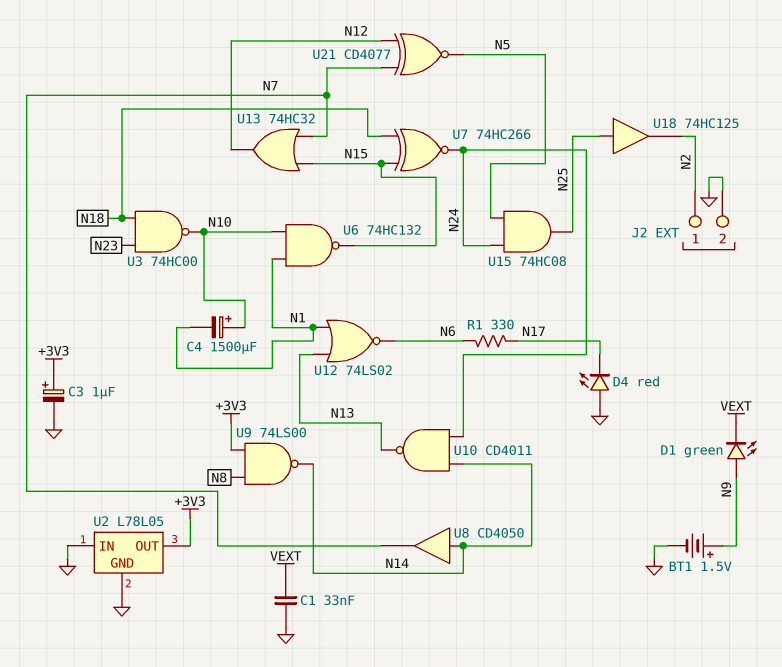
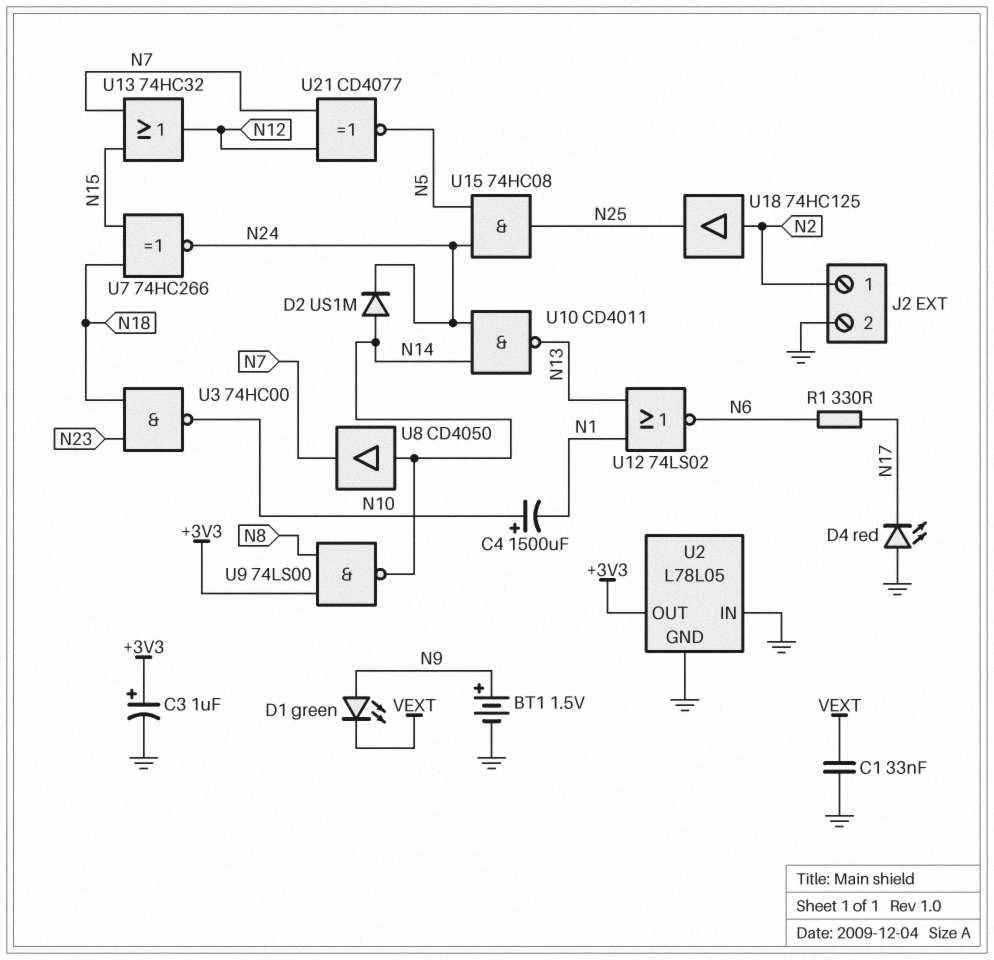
D2: none -> diode US1M (A N14, K N24)
U6: NAND 74HC132 (in N1, in N10, out N15) -> none
U18: buffer 74HC125 (in N25, out N2) -> buffer 74HC125 (in N2, out N25)

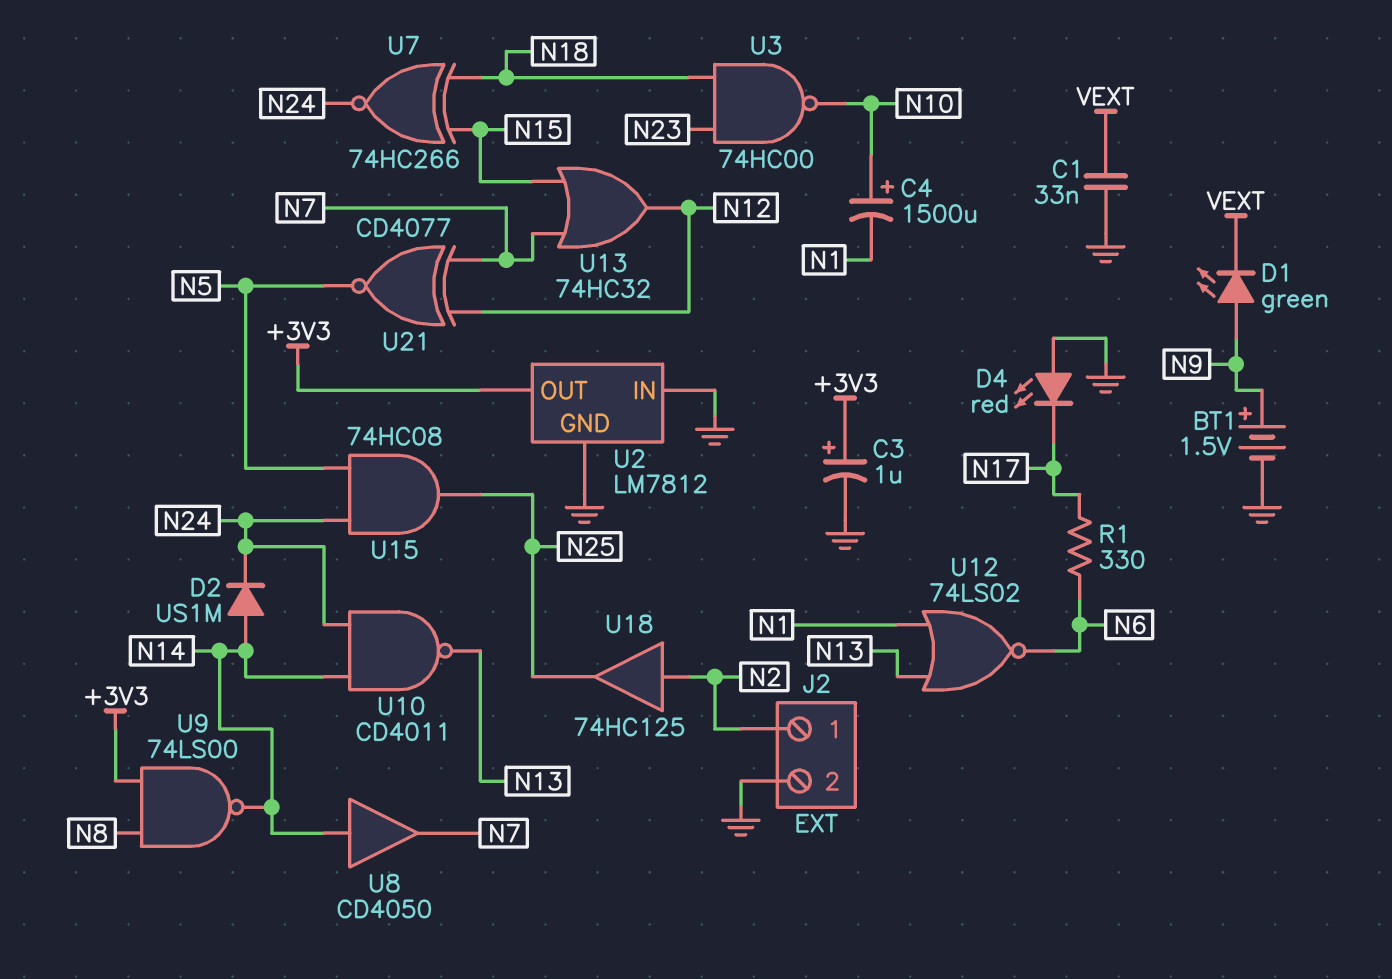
U2: L78L05 -> LM7812

